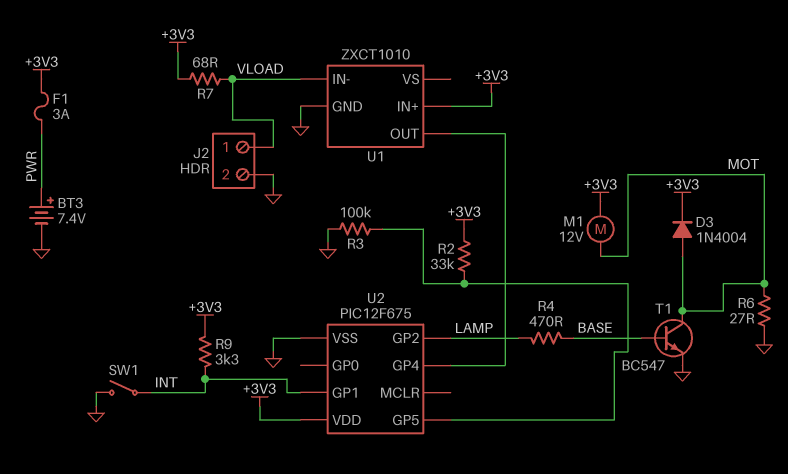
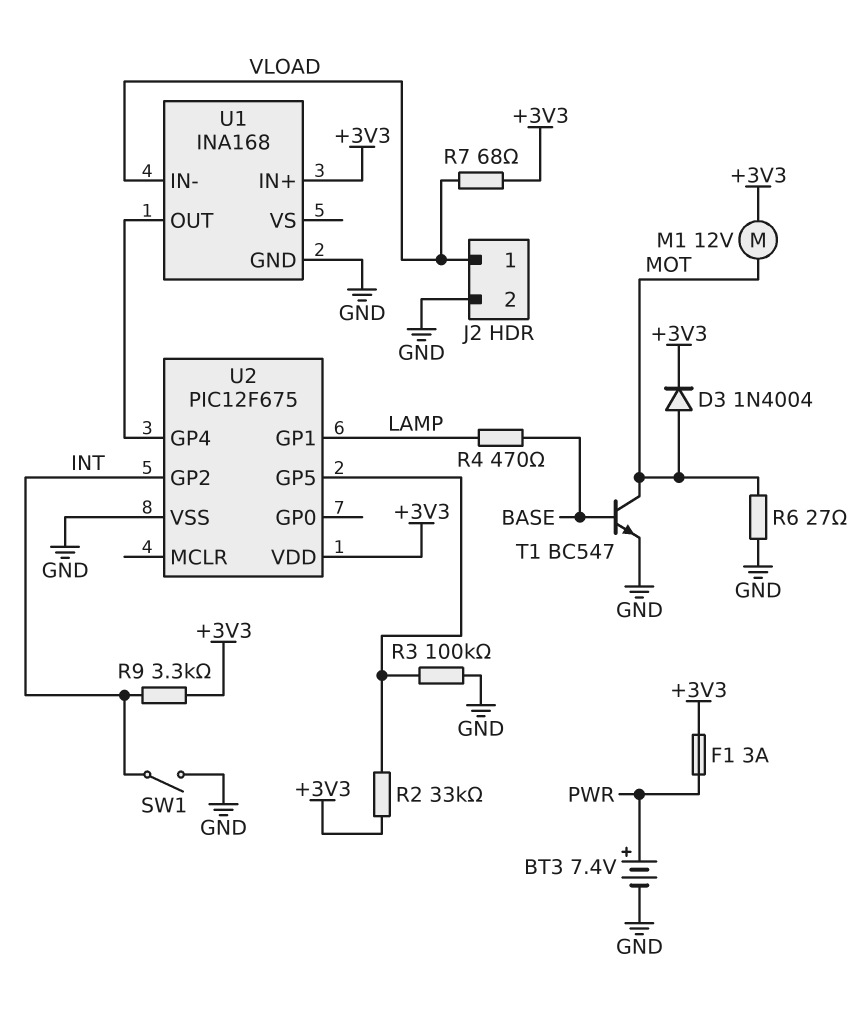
U1: ZXCT1010 -> INA168
U2 pin GP1: INT -> LAMP
U2 pin GP2: LAMP -> INT

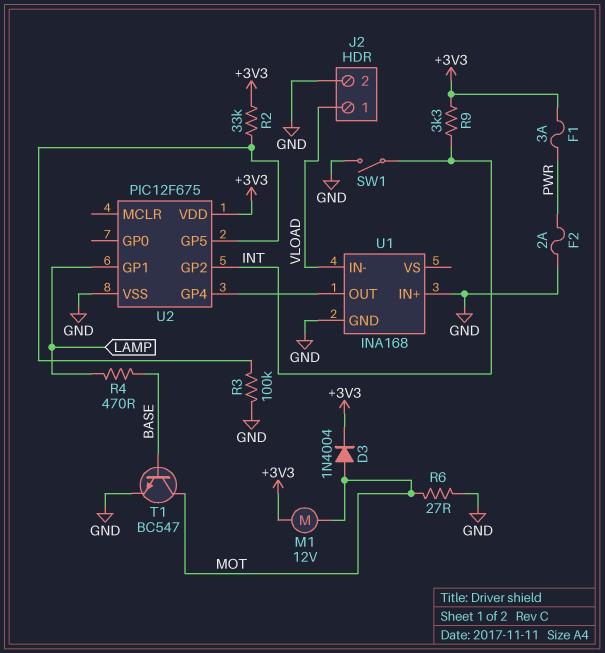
BT3: 7.4V (plus PWR, minus GND) -> none
F2: none -> 2A (GND, PWR)
R7: 68 (+3V3, VLOAD) -> none
U1 pin IN+: +3V3 -> GND

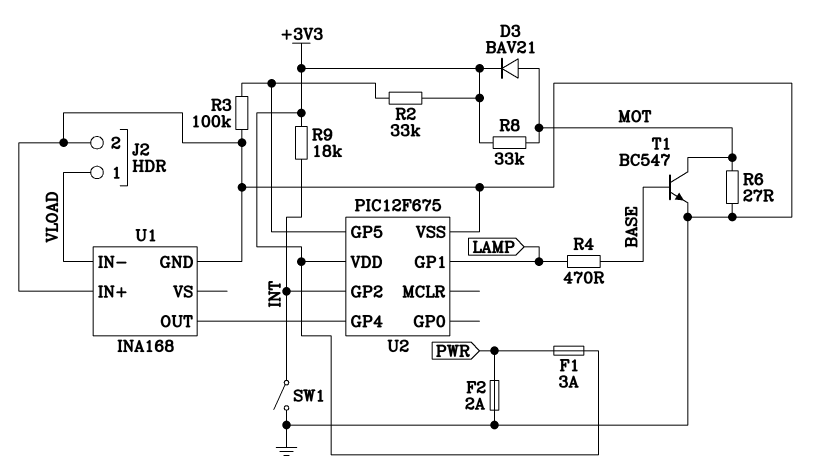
D3: diode 1N4004 (A MOT, K +3V3) -> diode BAV21 (A MOT, K +3V3)
M1: motor 12V (+3V3, MOT) -> none
R8: none -> 33k (+3V3, MOT)
R9: 3.3k (+3V3, INT) -> 18k (+3V3, INT)

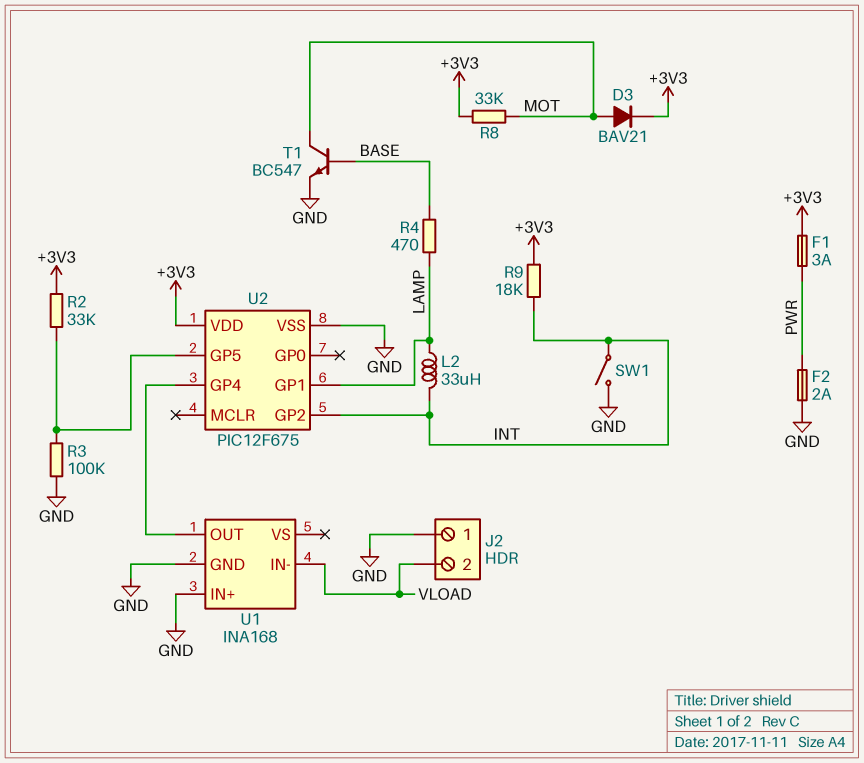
J2 pin 1: VLOAD -> GND
J2 pin 2: GND -> VLOAD
L2: none -> 33uH (INT, LAMP)
R6: 27 (GND, MOT) -> none

